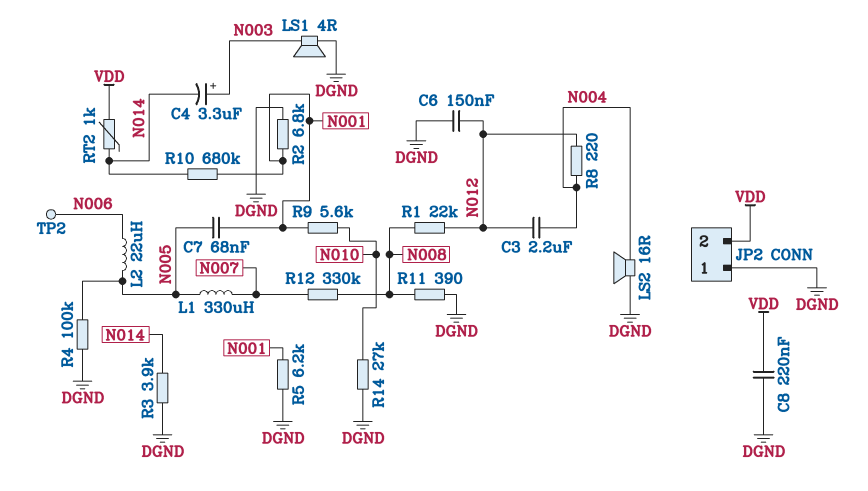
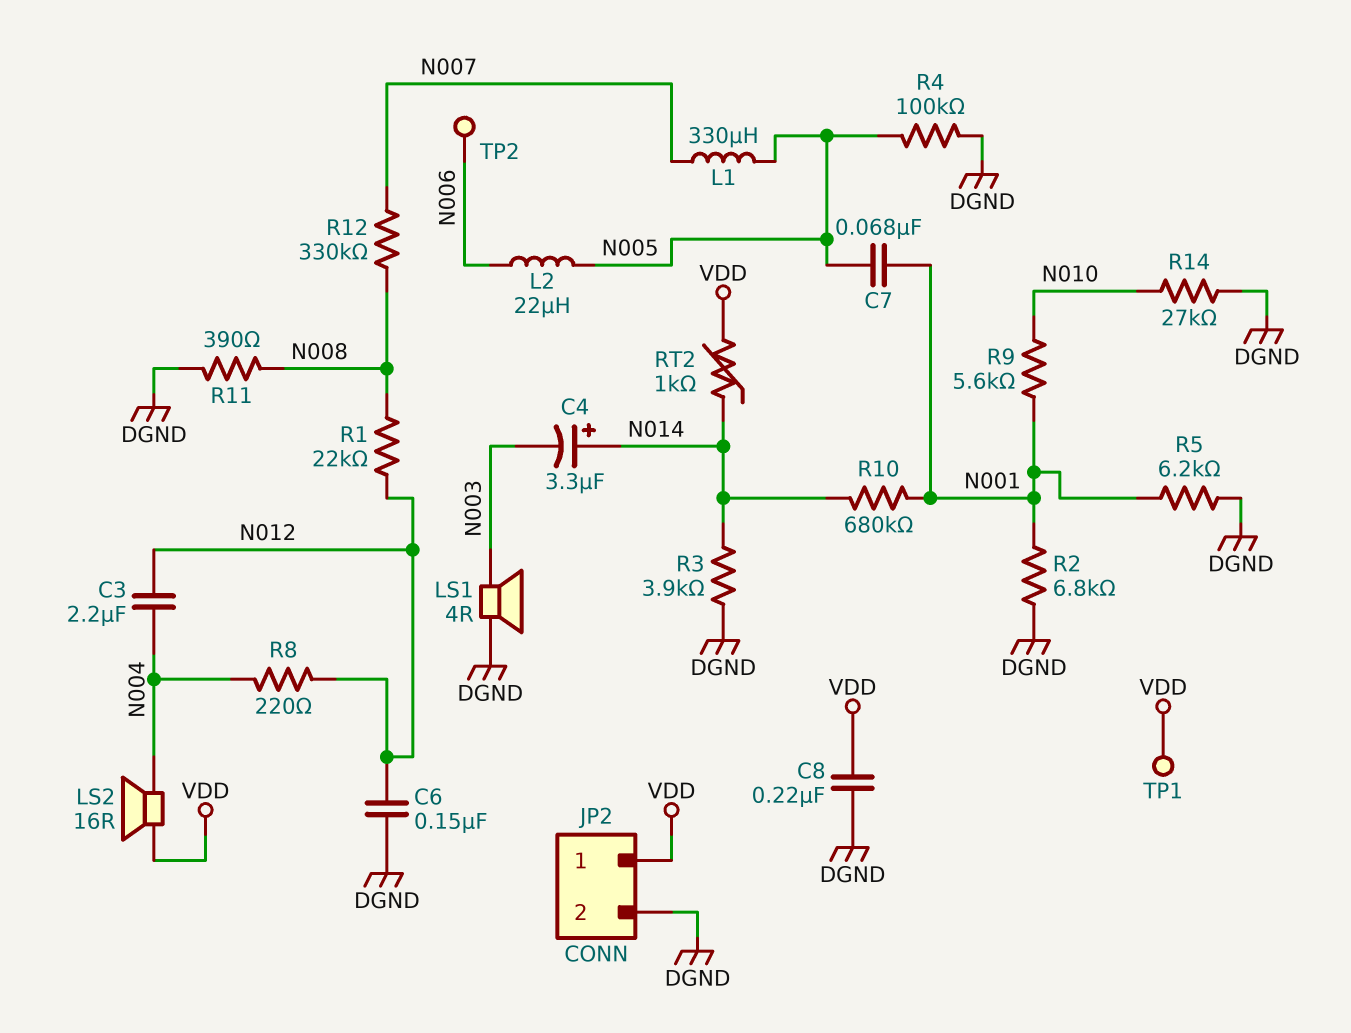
C4: 3.3uF (plus N003, minus N014) -> 3.3uF (plus N014, minus N003)
JP2 pin 1: DGND -> VDD
JP2 pin 2: VDD -> DGND
LS2: speaker 16R (DGND, N004) -> speaker 16R (N004, VDD)
TP1: none -> test point (VDD)

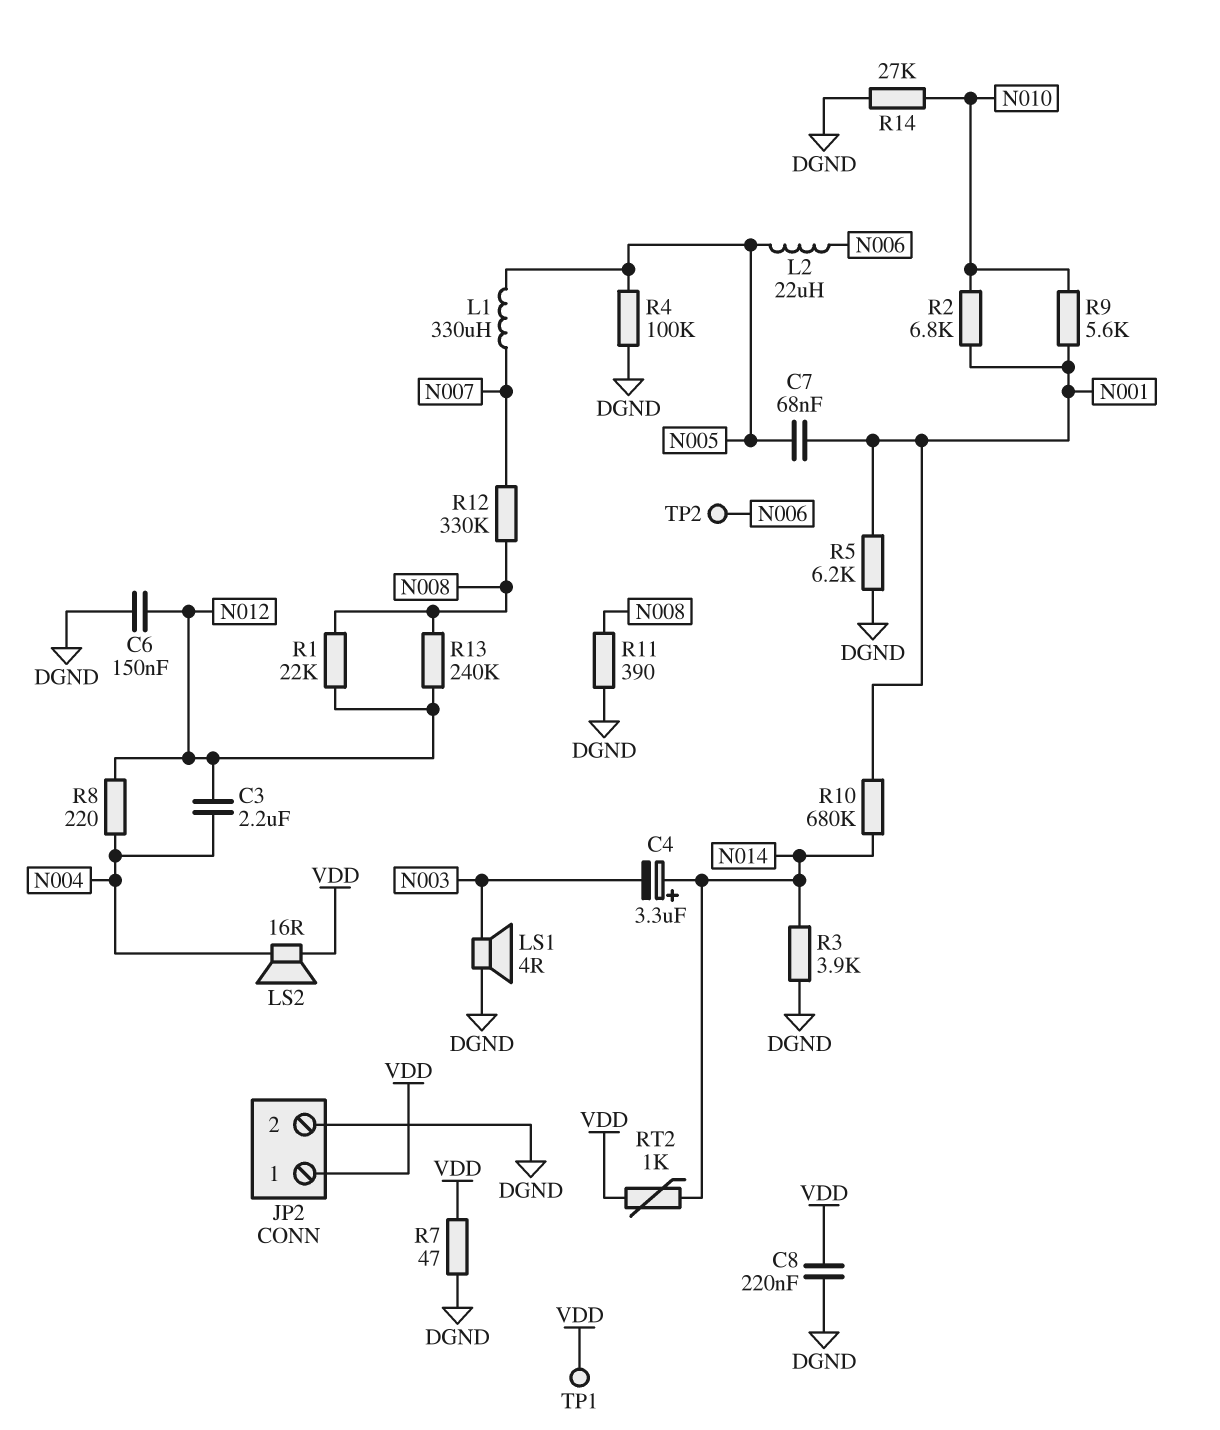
R2: 6.8k (DGND, N001) -> 6.8k (N001, N010)
R7: none -> 47 (DGND, VDD)
R13: none -> 240k (N008, N012)

